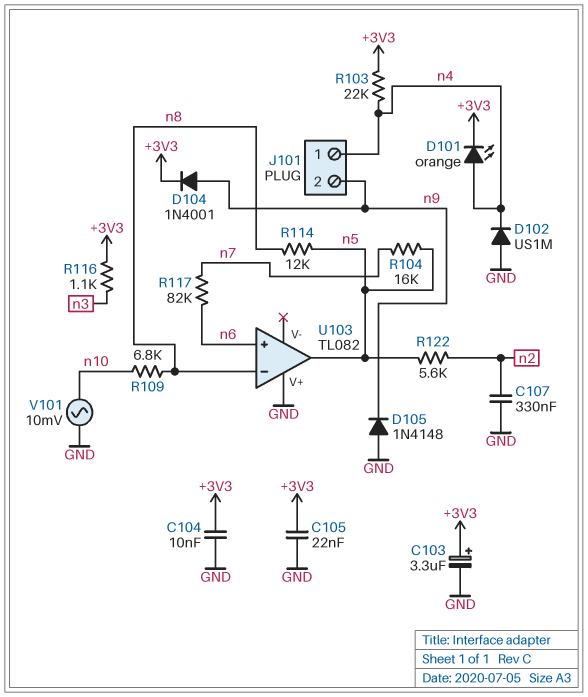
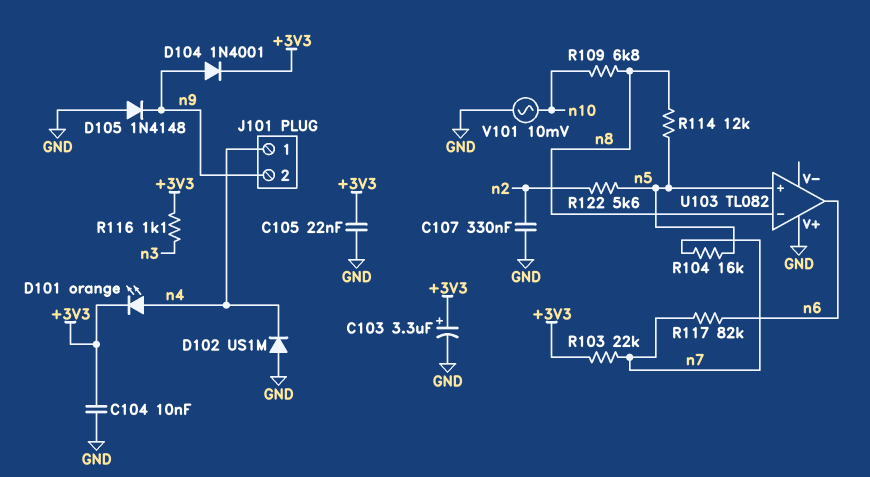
R103: 22k (+3V3, n4) -> 22k (+3V3, n7)
U103 pin in+: n6 -> n5
U103 pin out: n5 -> n6

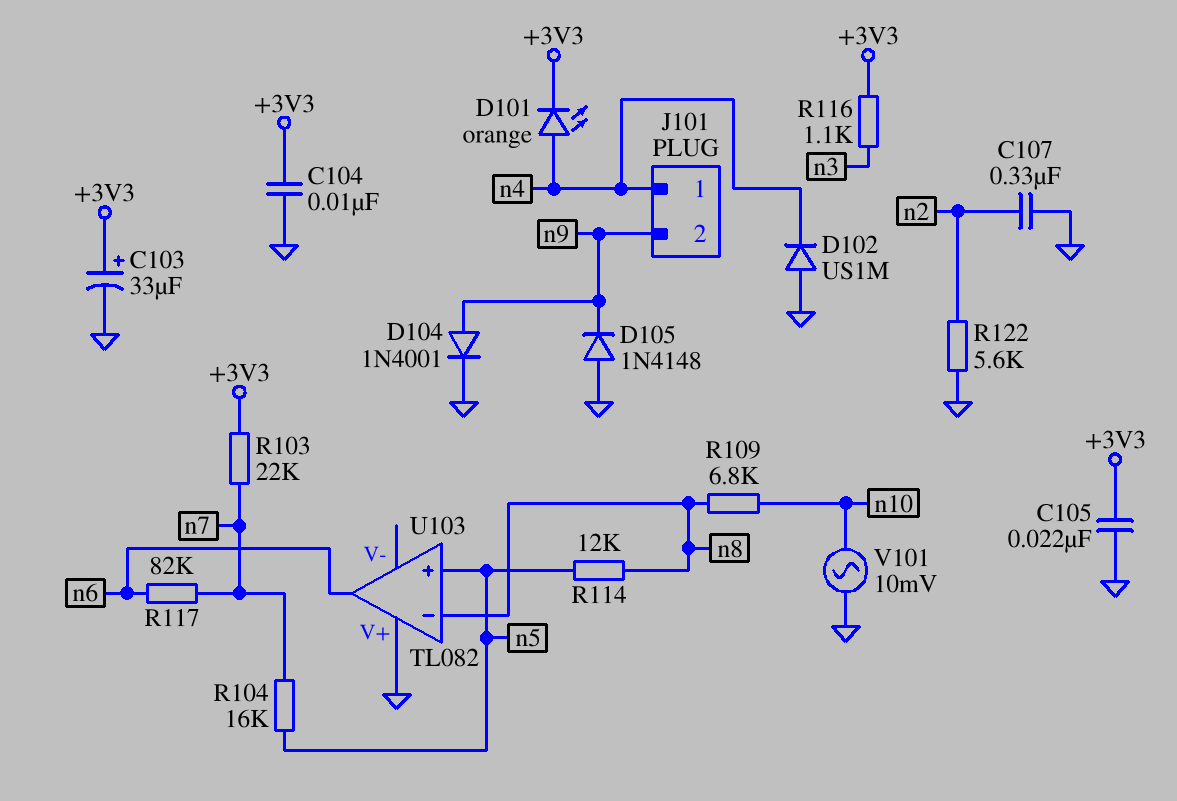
C103: 3.3uF (plus +3V3, minus GND) -> 33uF (plus +3V3, minus GND)
D104: diode 1N4001 (A n9, K +3V3) -> diode 1N4001 (A n9, K GND)
R122: 5.6k (n2, n5) -> 5.6k (GND, n2)

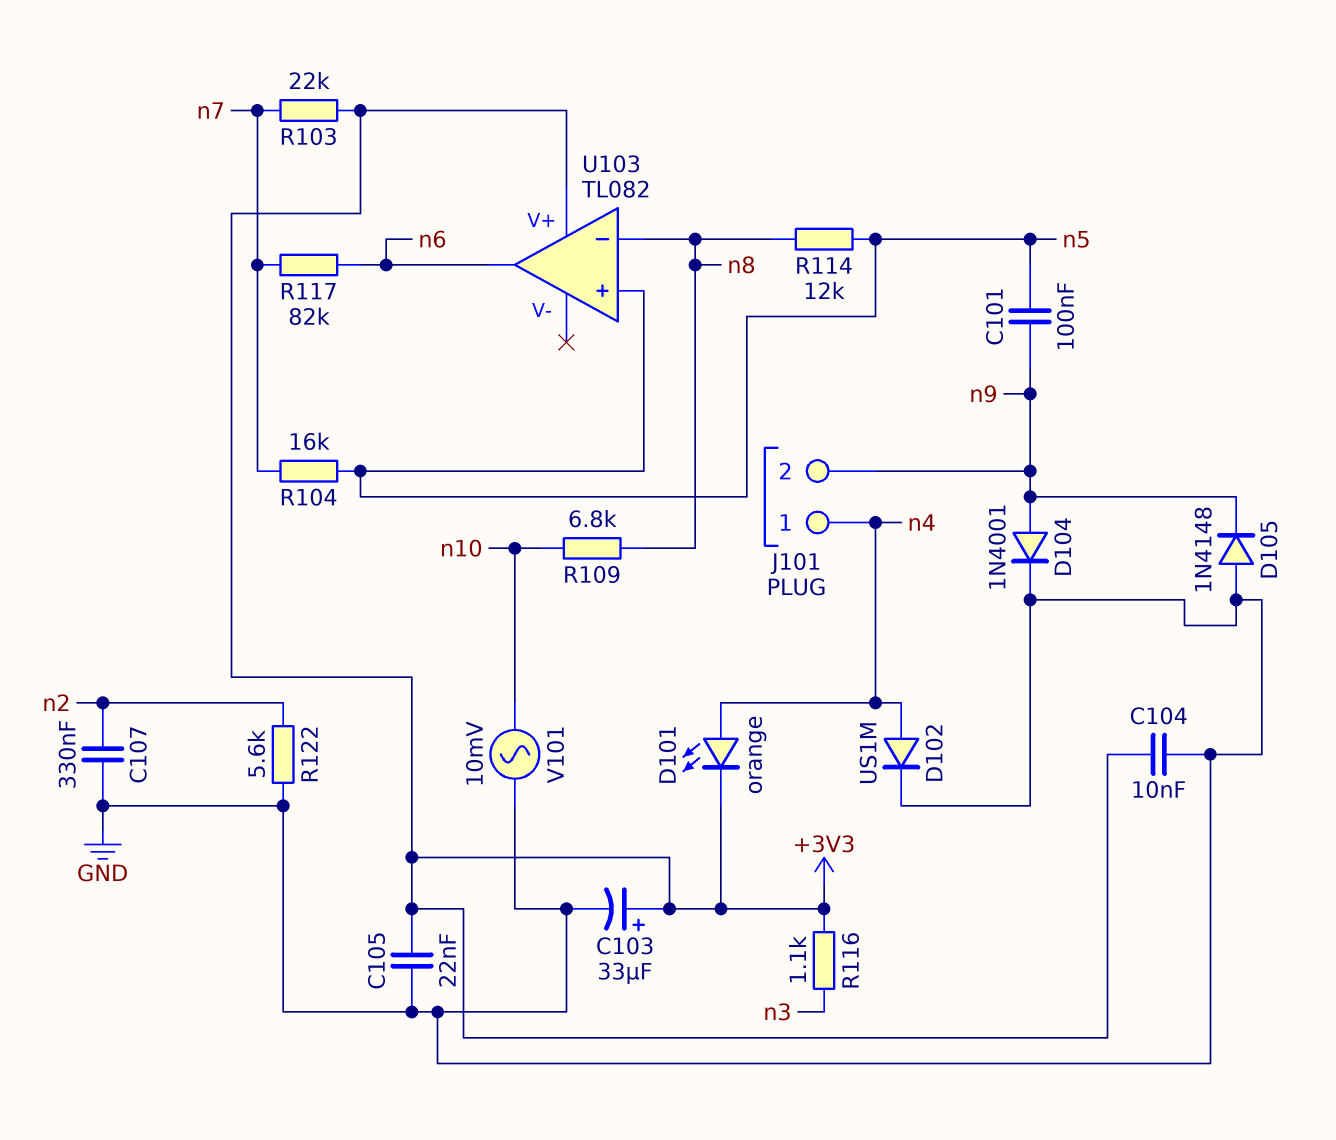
C101: none -> 100nF (n5, n9)
D102: diode US1M (A GND, K n4) -> diode US1M (A n4, K GND)
U103 pin V+: GND -> +3V3

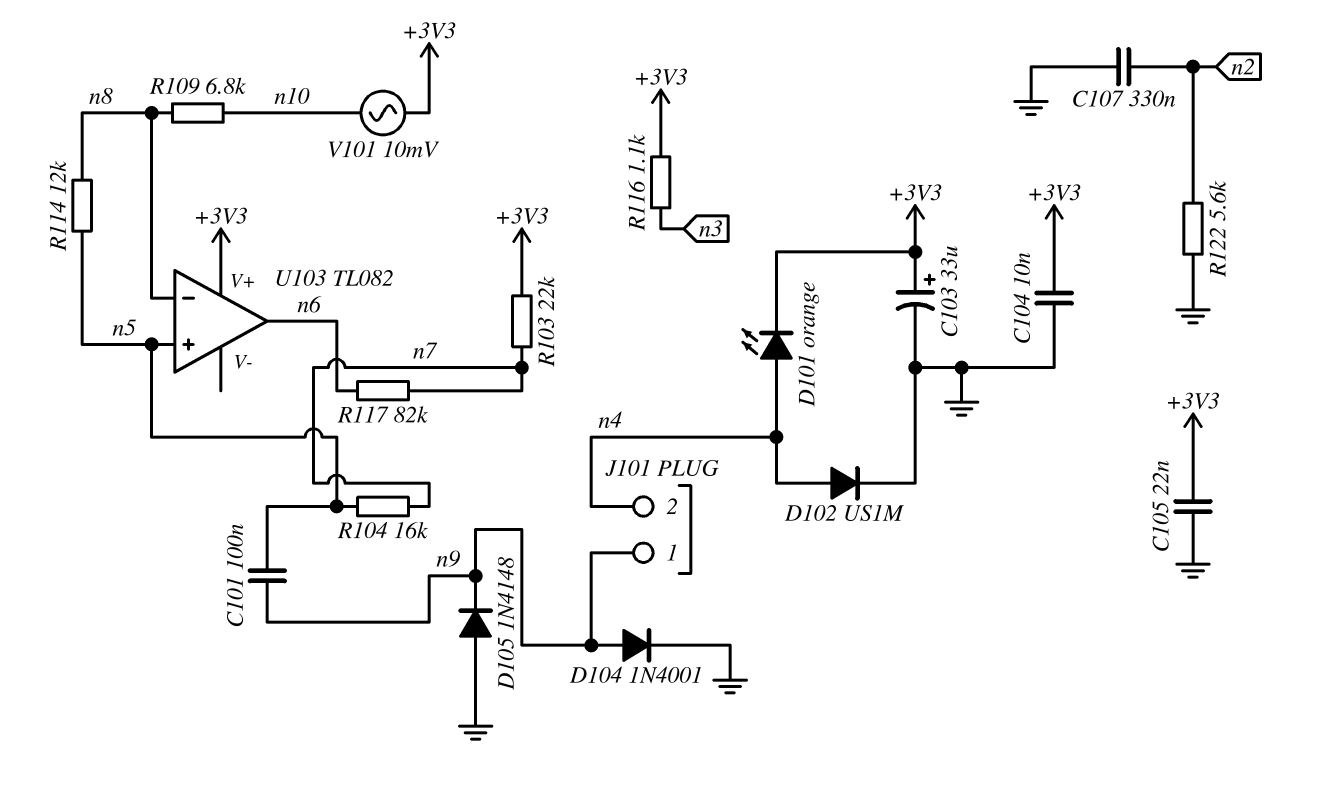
J101 pin 1: n4 -> n9
J101 pin 2: n9 -> n4
V101: AC 10mV (GND, n10) -> AC 10mV (+3V3, n10)

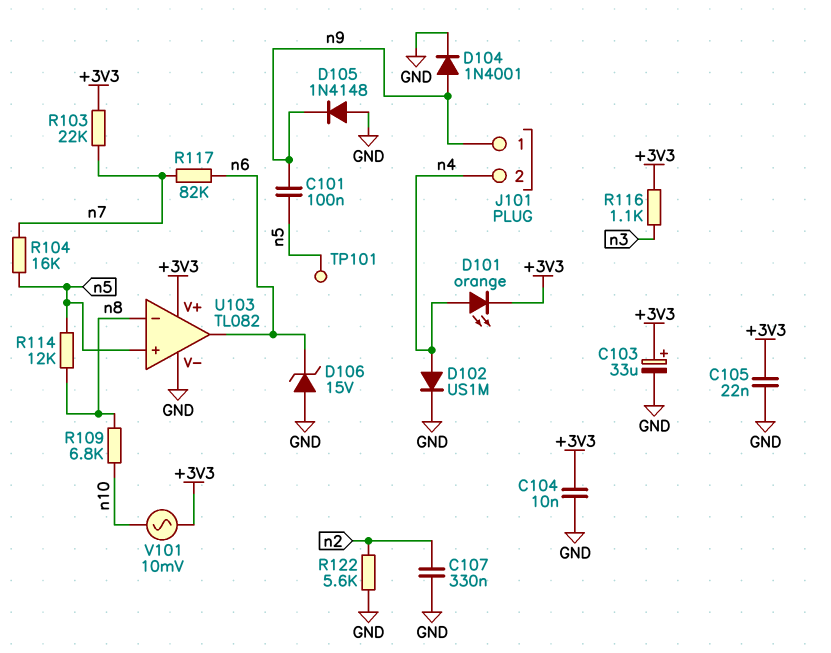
D106: none -> zener 15V (A GND, K n6)
TP101: none -> test point (n5)
U103 pin V-: none -> GND

